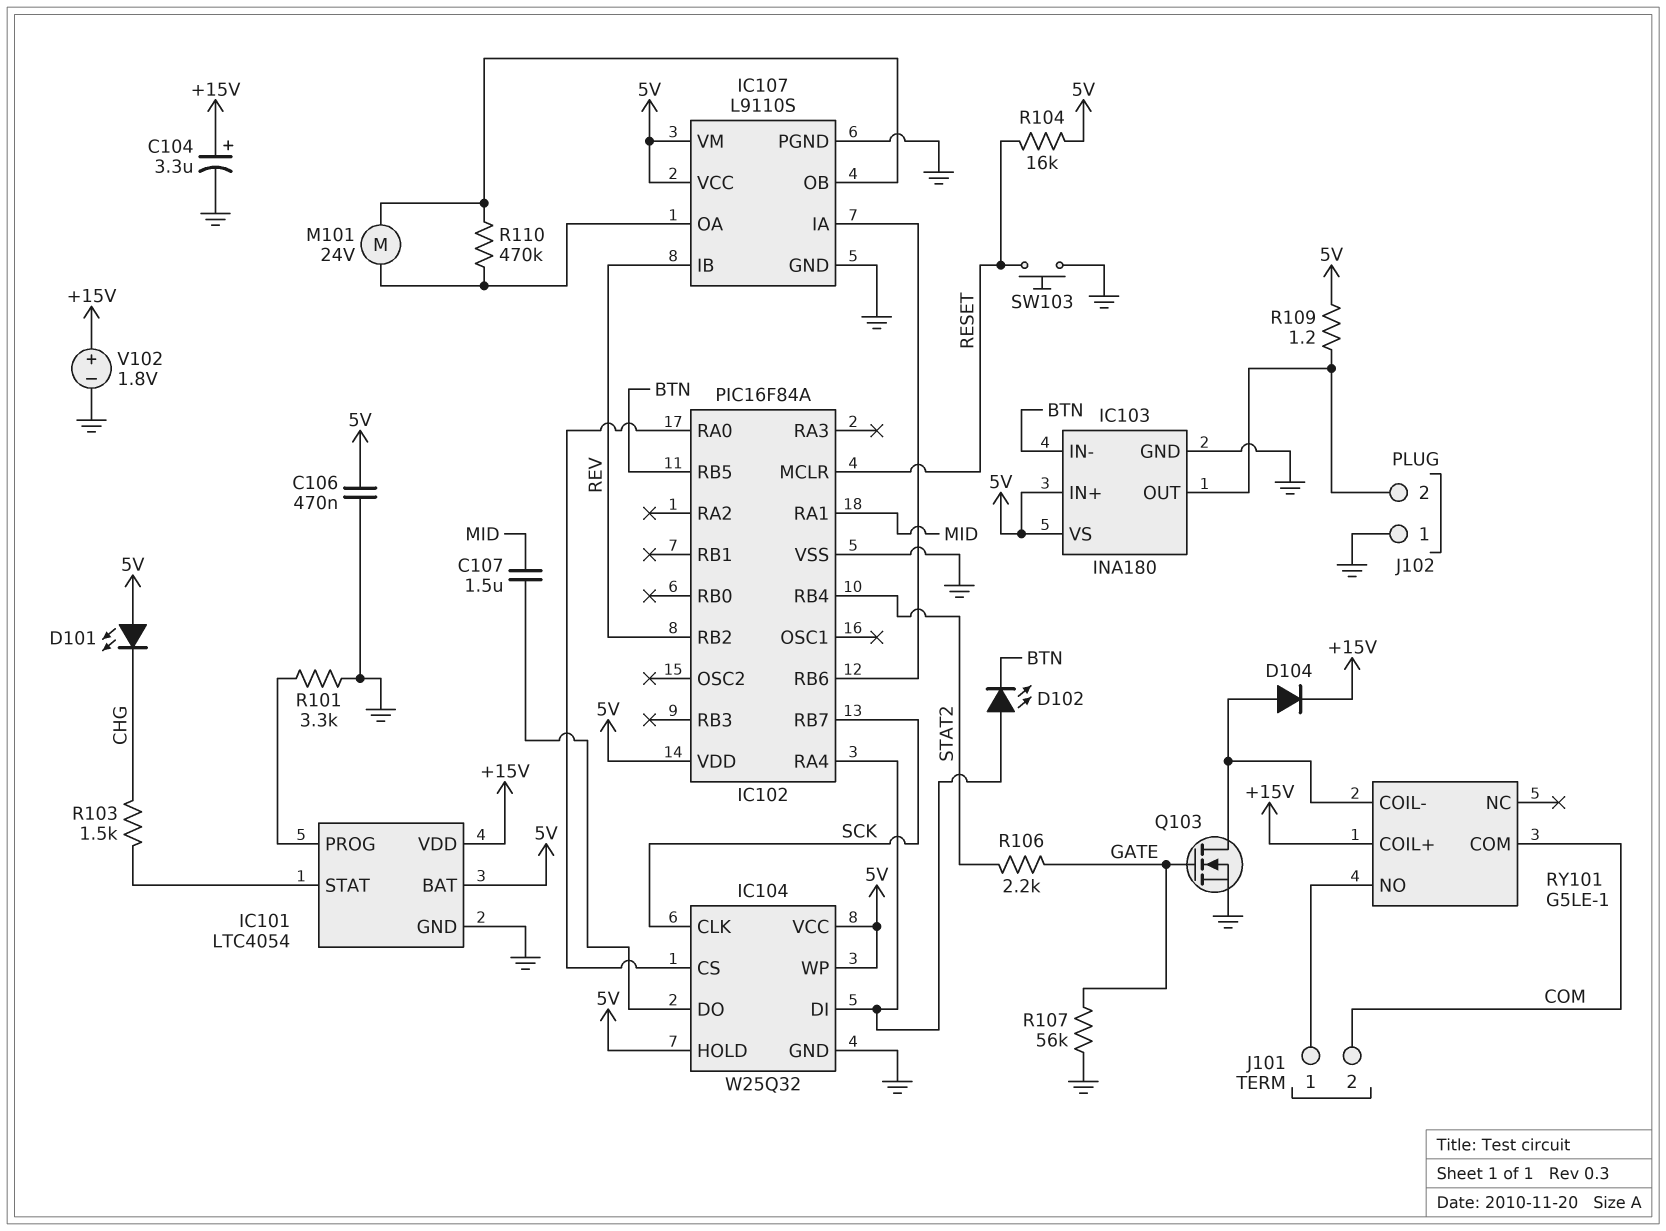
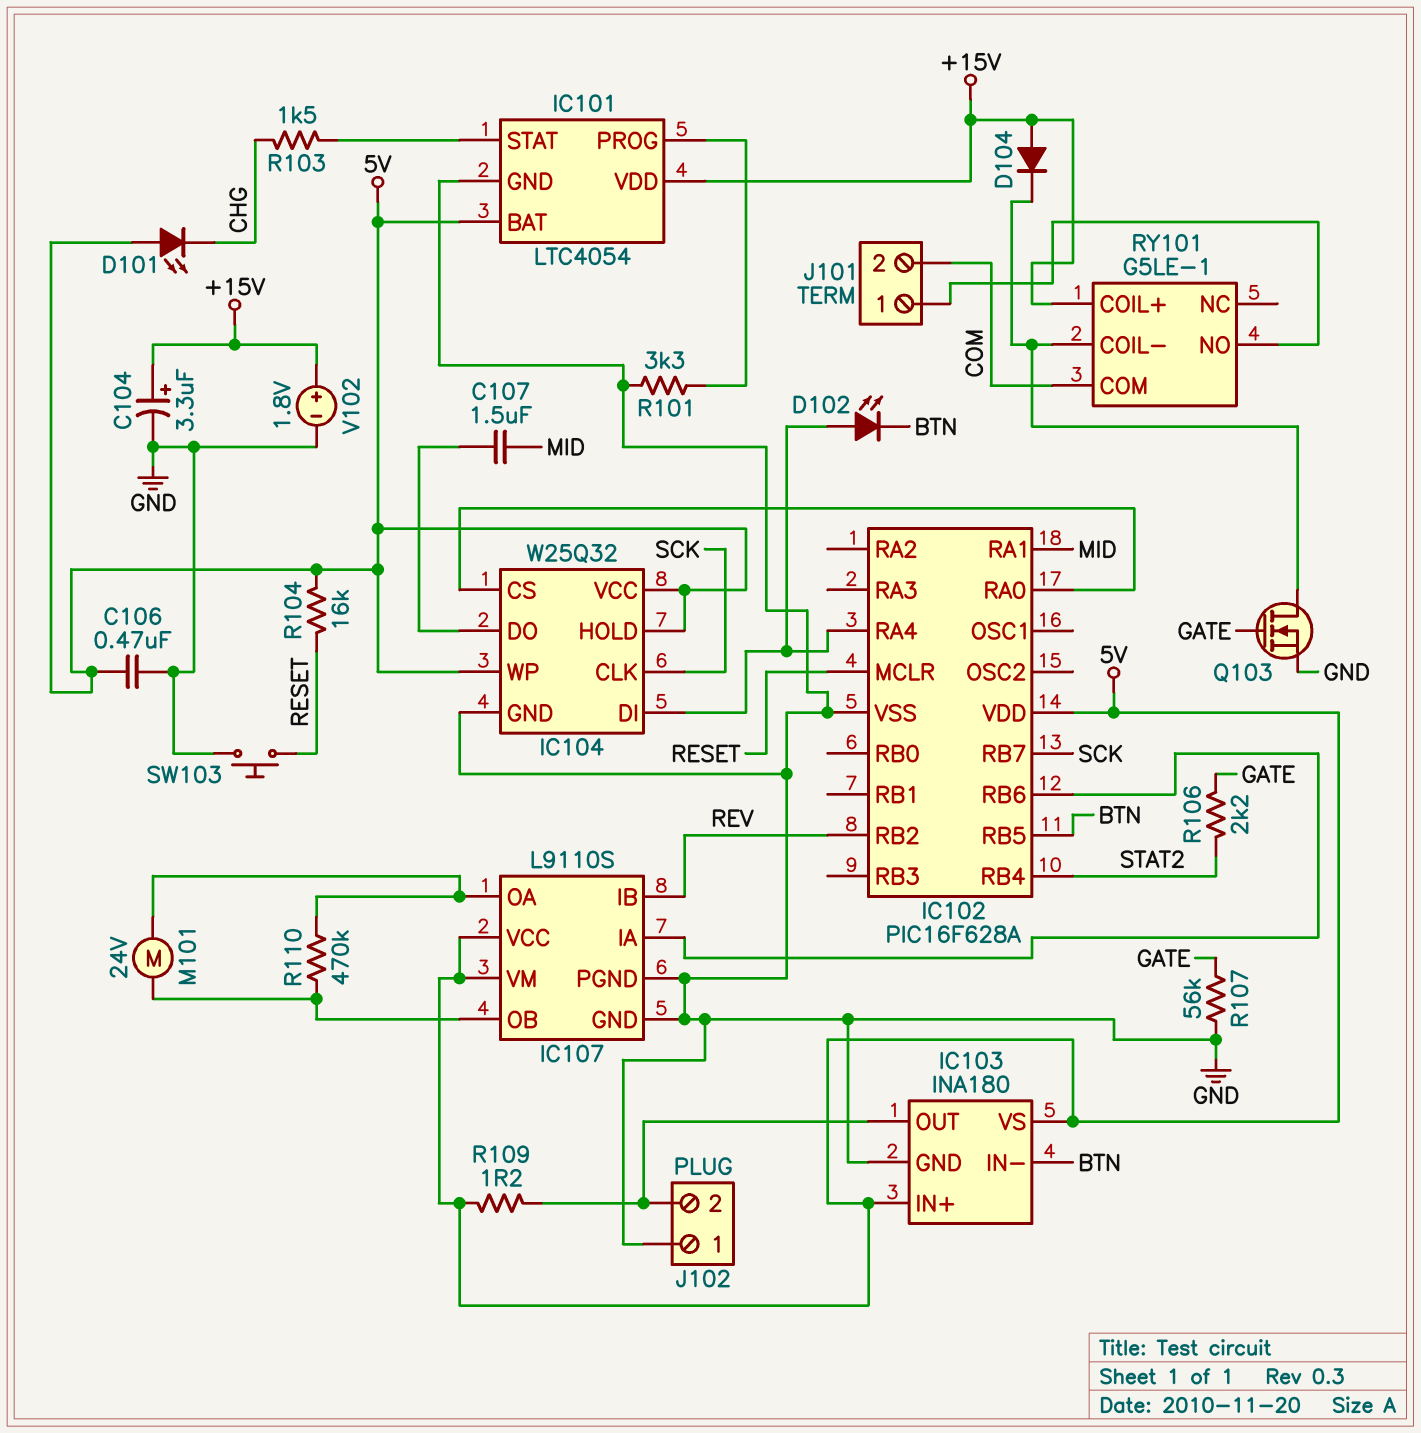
D104: diode (A RY101/COIL-, K +15V) -> diode (A +15V, K RY101/COIL-)
IC102: PIC16F84A -> PIC16F628A

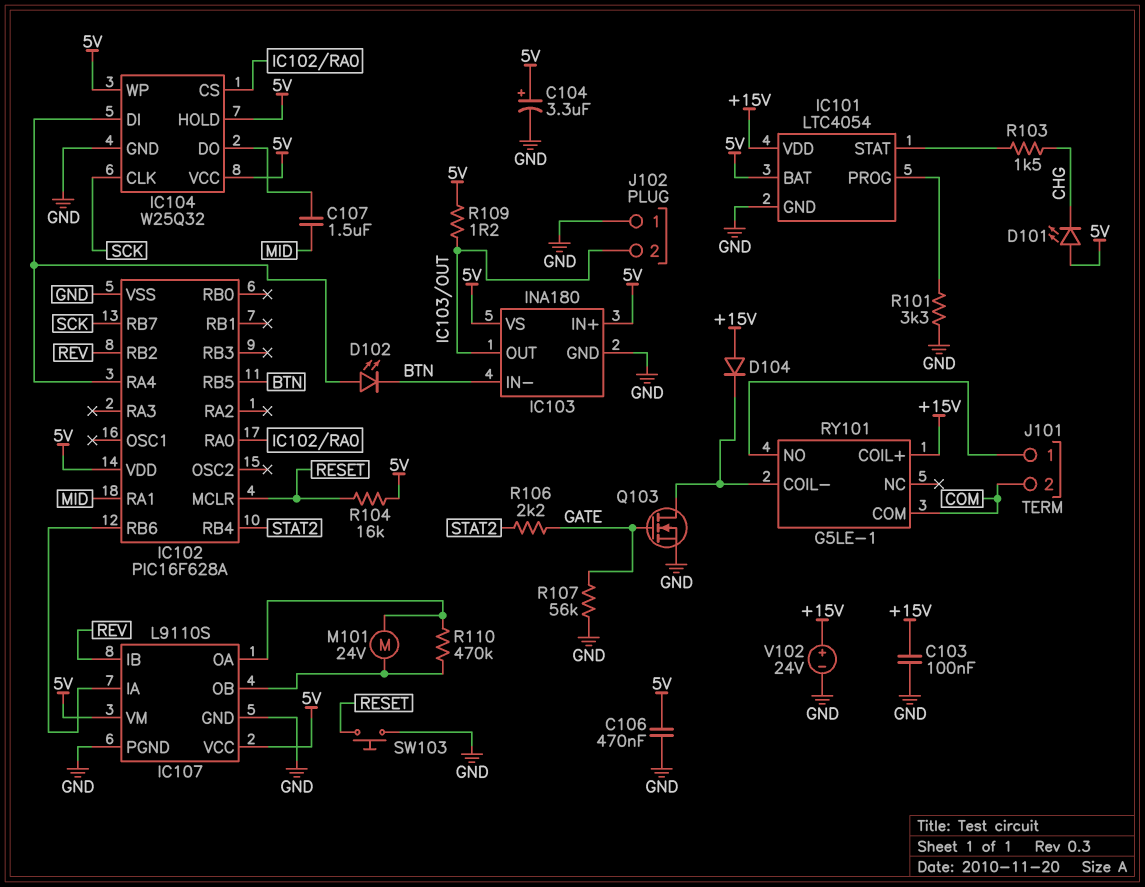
C103: none -> 100nF (+15V, GND)
C104: 3.3uF (plus +15V, minus GND) -> 3.3uF (plus 5V, minus GND)
V102: 1.8V (plus +15V, minus GND) -> 24V (plus +15V, minus GND)

